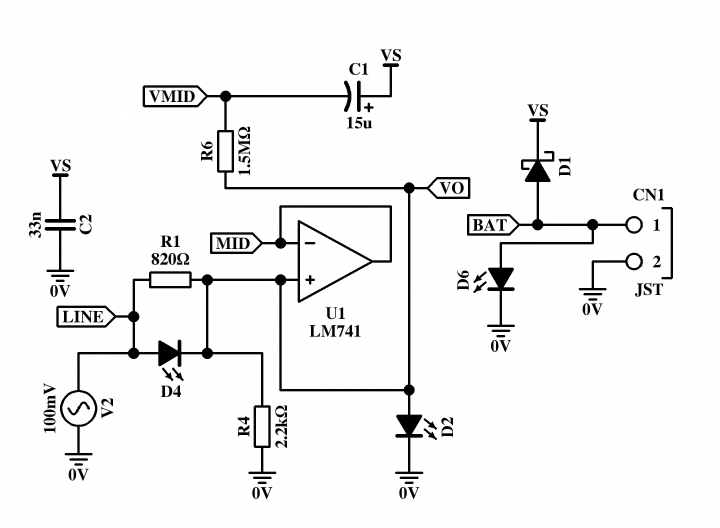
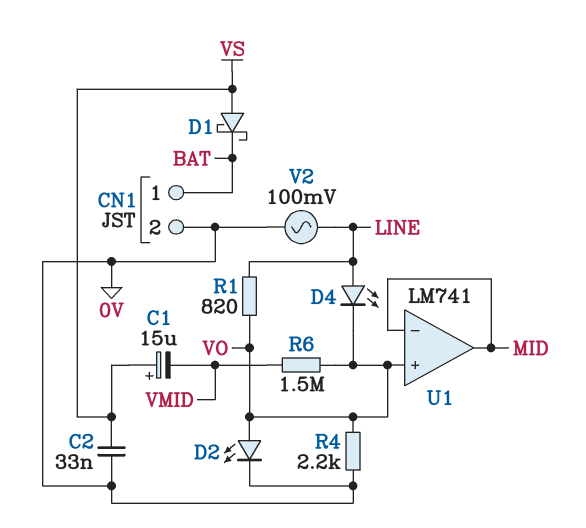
D1: schottky (A BAT, K VS) -> schottky (A VS, K BAT)
D6: LED (A BAT, K 0V) -> none

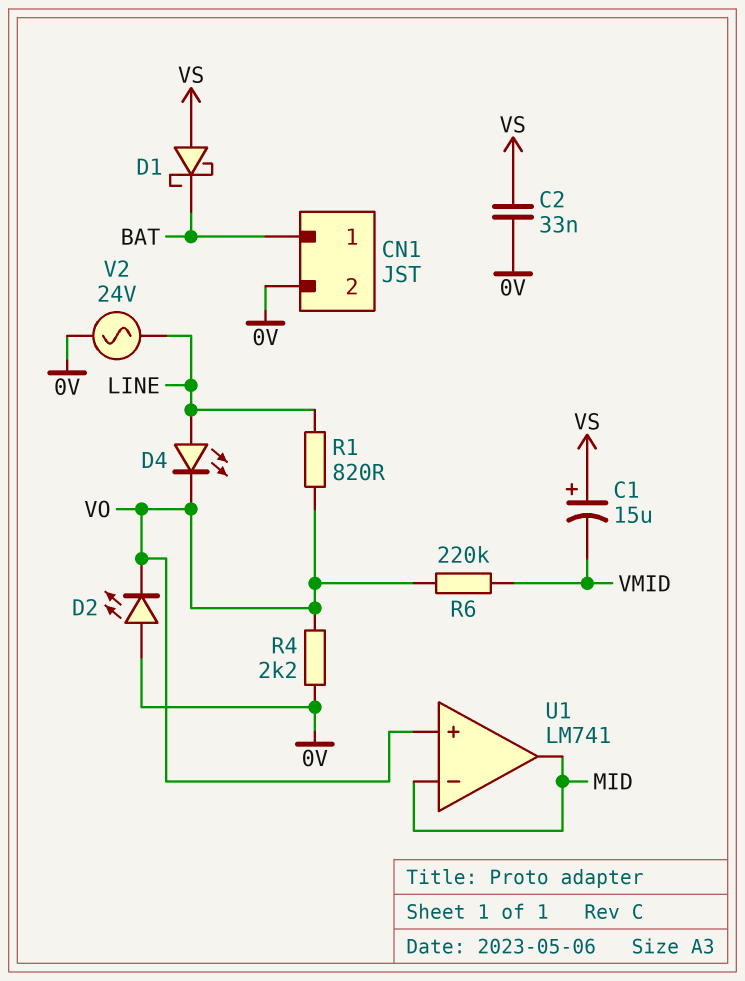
D2: LED (A VO, K 0V) -> LED (A 0V, K VO)
R6: 1.5M (VMID, VO) -> 220k (VMID, VO)
V2: AC 100mV (0V, LINE) -> AC 24V (0V, LINE)

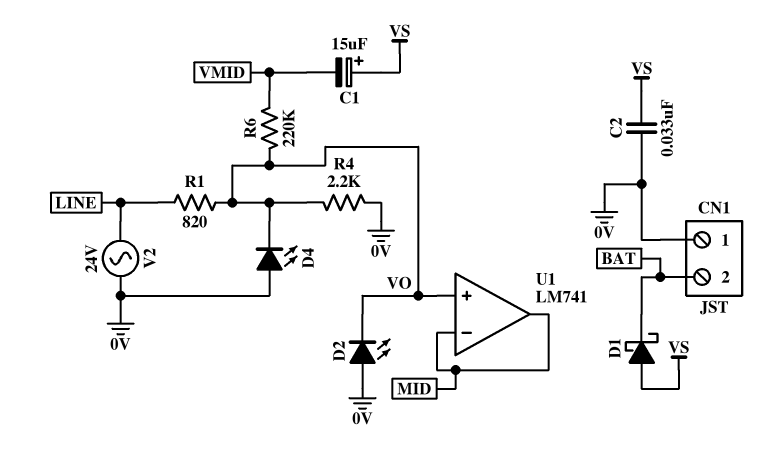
CN1 pin 1: BAT -> 0V
CN1 pin 2: 0V -> BAT
D4: LED (A LINE, K VO) -> LED (A 0V, K VO)

